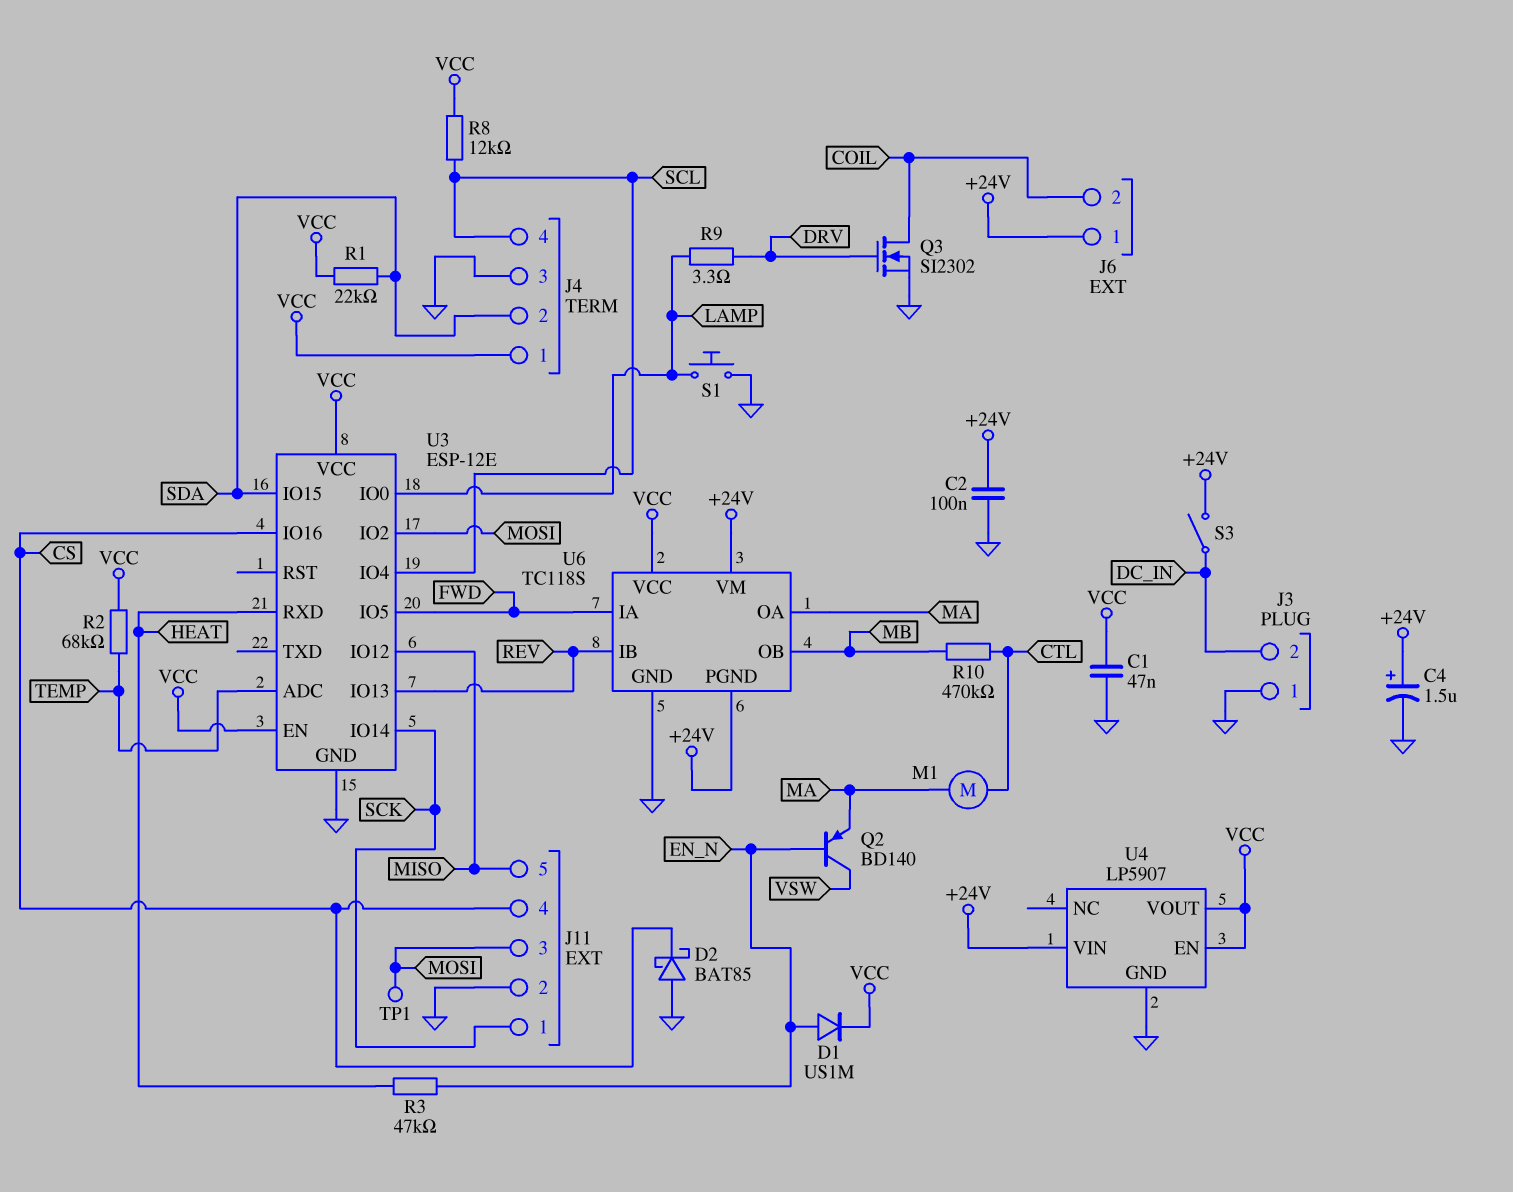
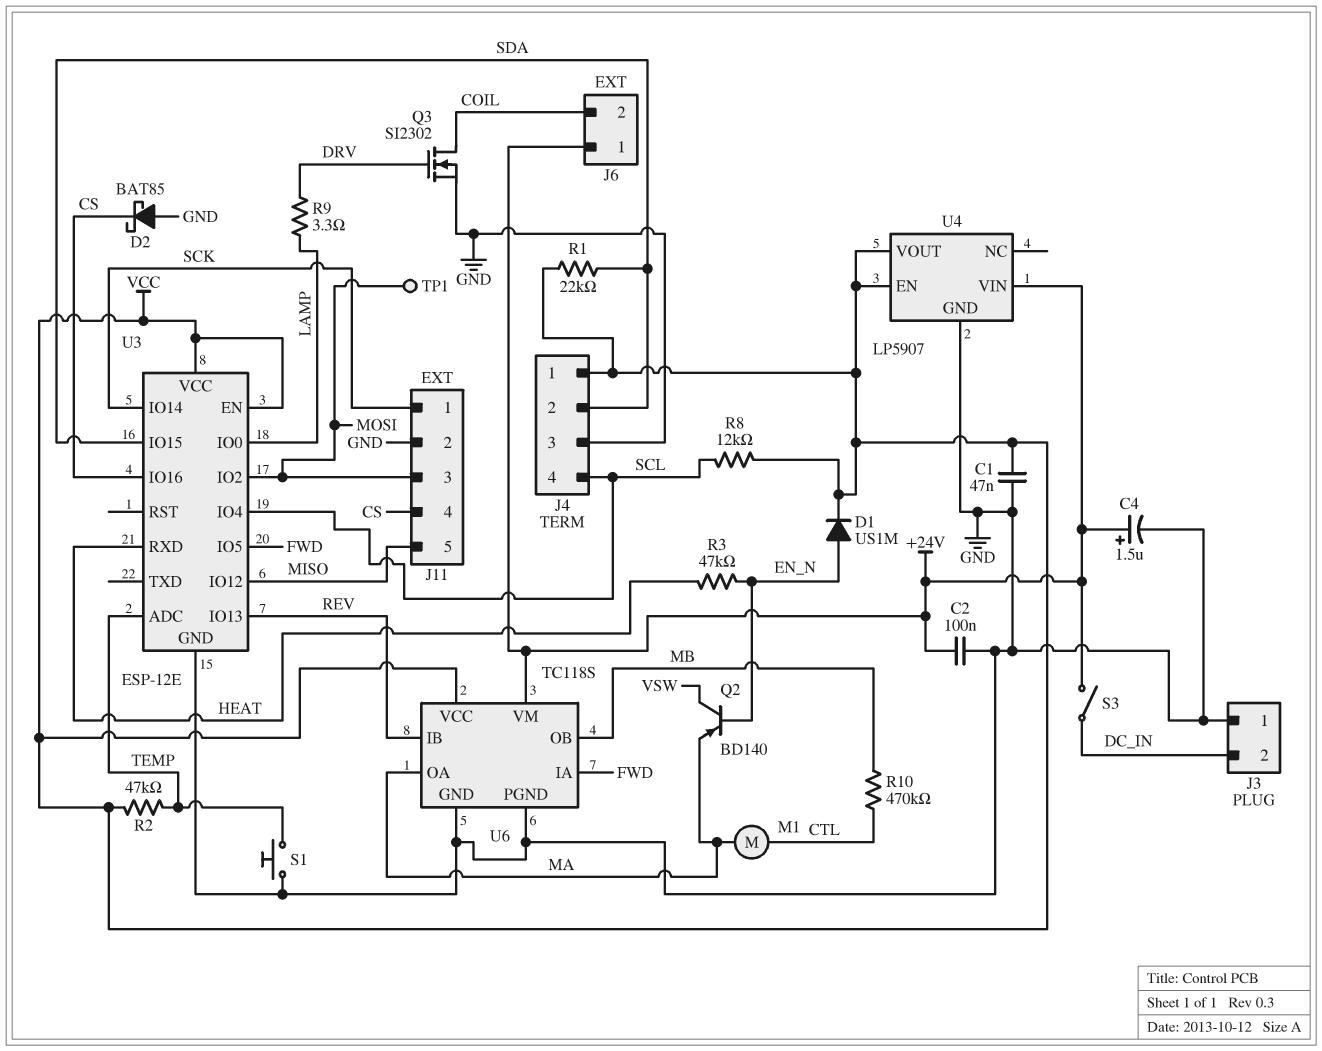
R2: 68k (TEMP, VCC) -> 47k (TEMP, VCC)
S1: button (GND, LAMP) -> button (GND, TEMP)
U6 pin PGND: +24V -> GND

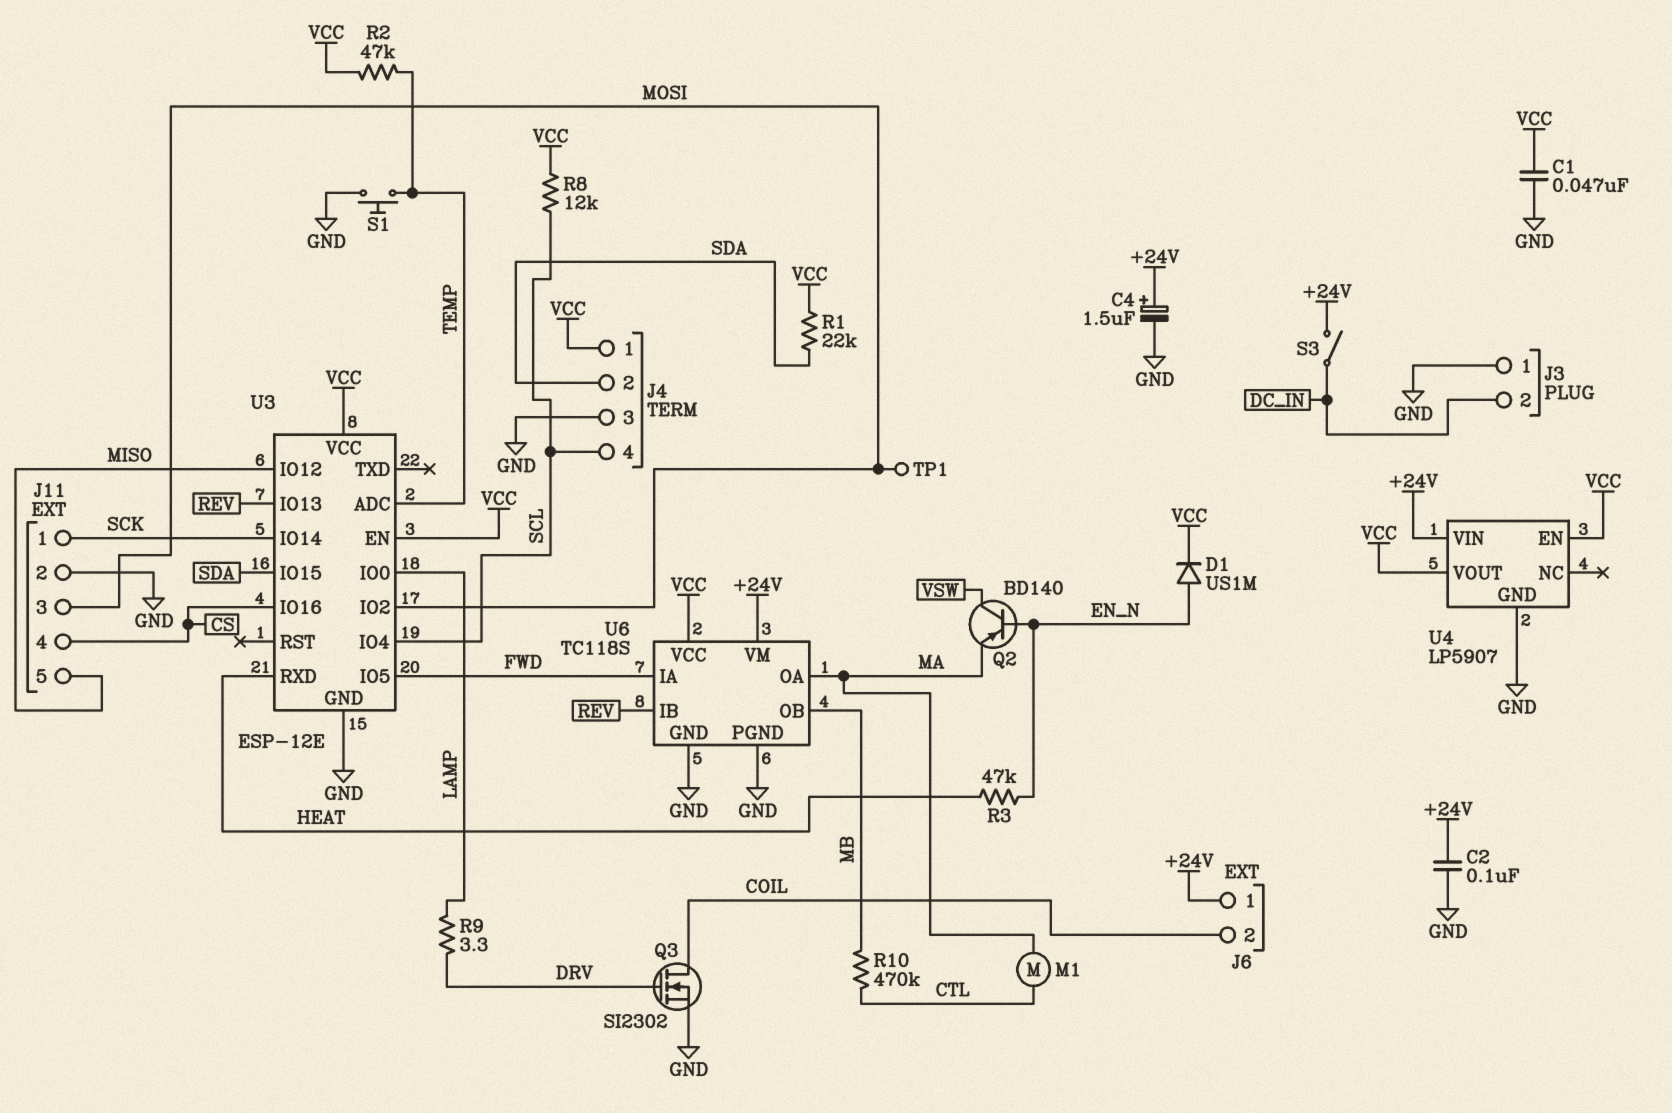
D2: schottky BAT85 (A GND, K CS) -> none

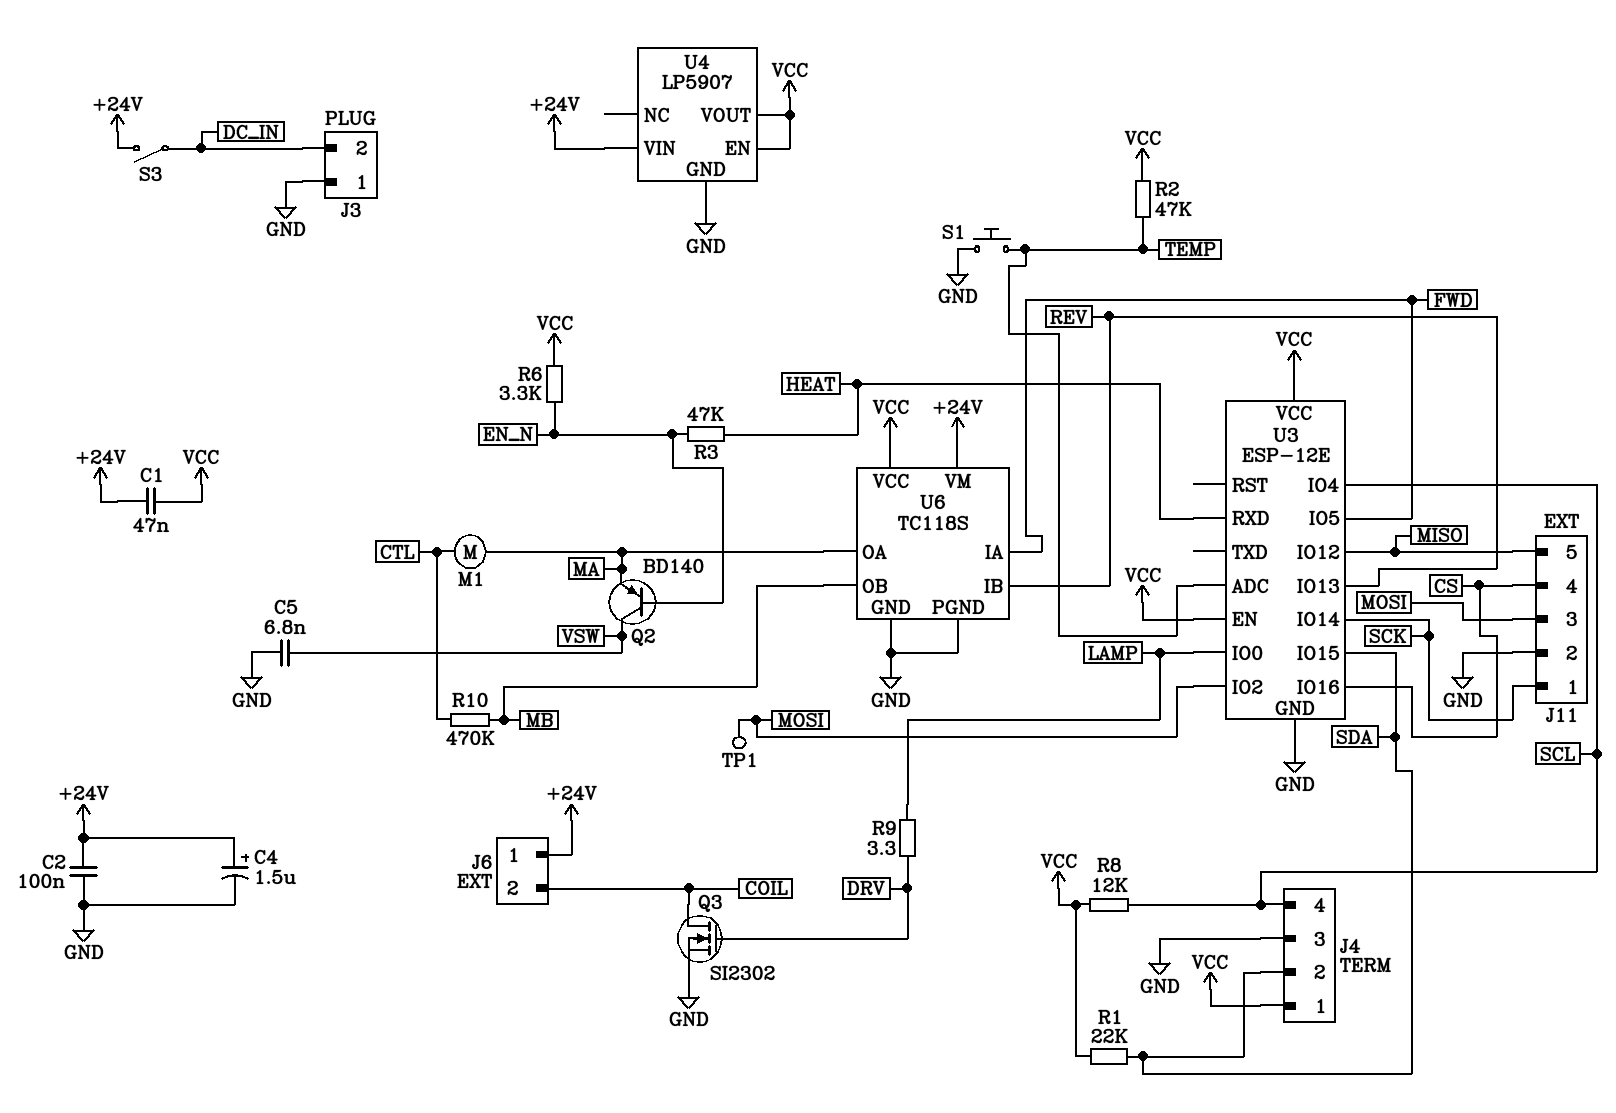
C1: 47nF (GND, VCC) -> 47nF (+24V, VCC)
C5: none -> 6.8nF (GND, VSW)
D1: diode US1M (A EN_N, K VCC) -> none
R6: none -> 3.3k (EN_N, VCC)

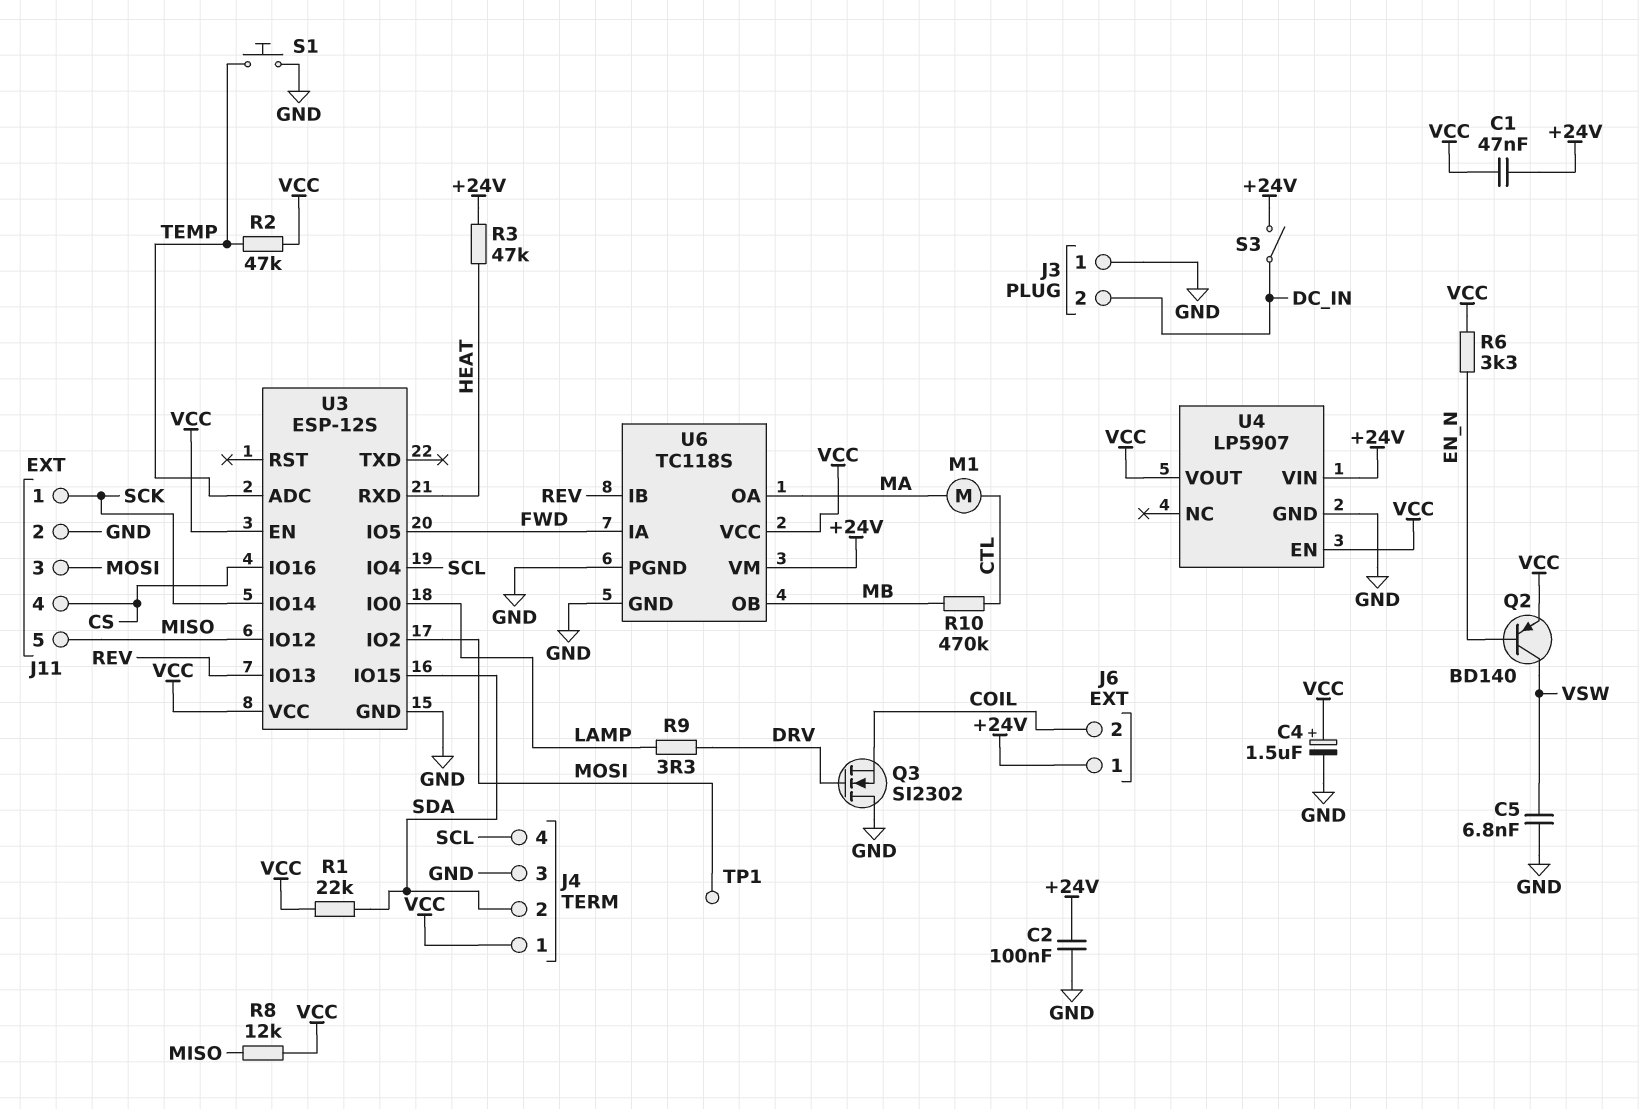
C4: 1.5uF (plus +24V, minus GND) -> 1.5uF (plus VCC, minus GND)
Q2: PNP BD140 (B EN_N, C VSW, E MA) -> PNP BD140 (B EN_N, C VSW, E VCC)
Q3: NMOS SI2302 (G DRV, D COIL, S GND) -> NMOS SI2302 (G DRV, D GND, S COIL)
R3: 47k (EN_N, HEAT) -> 47k (+24V, HEAT)
R8: 12k (SCL, VCC) -> 12k (MISO, VCC)
U3: ESP-12E -> ESP-12S

